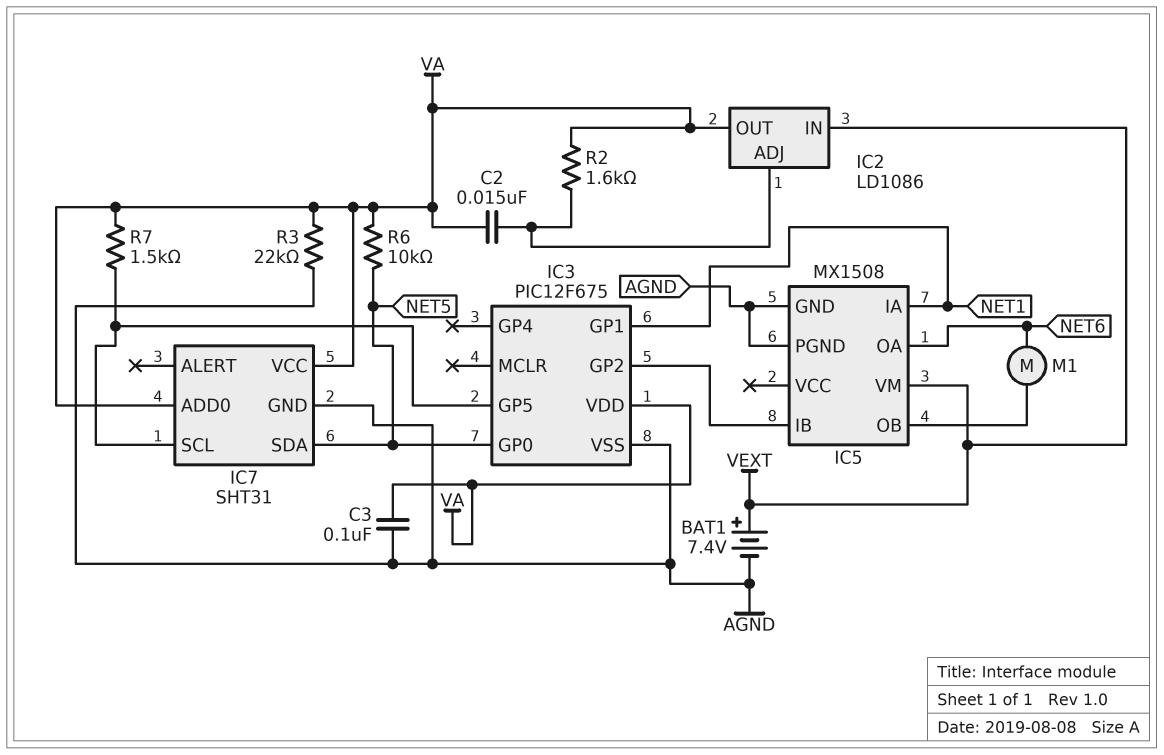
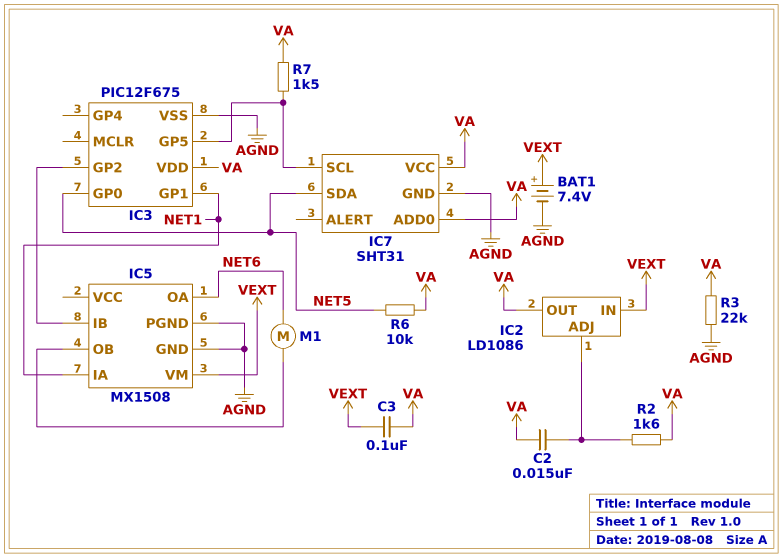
C3: 100nF (AGND, VA) -> 100nF (VA, VEXT)

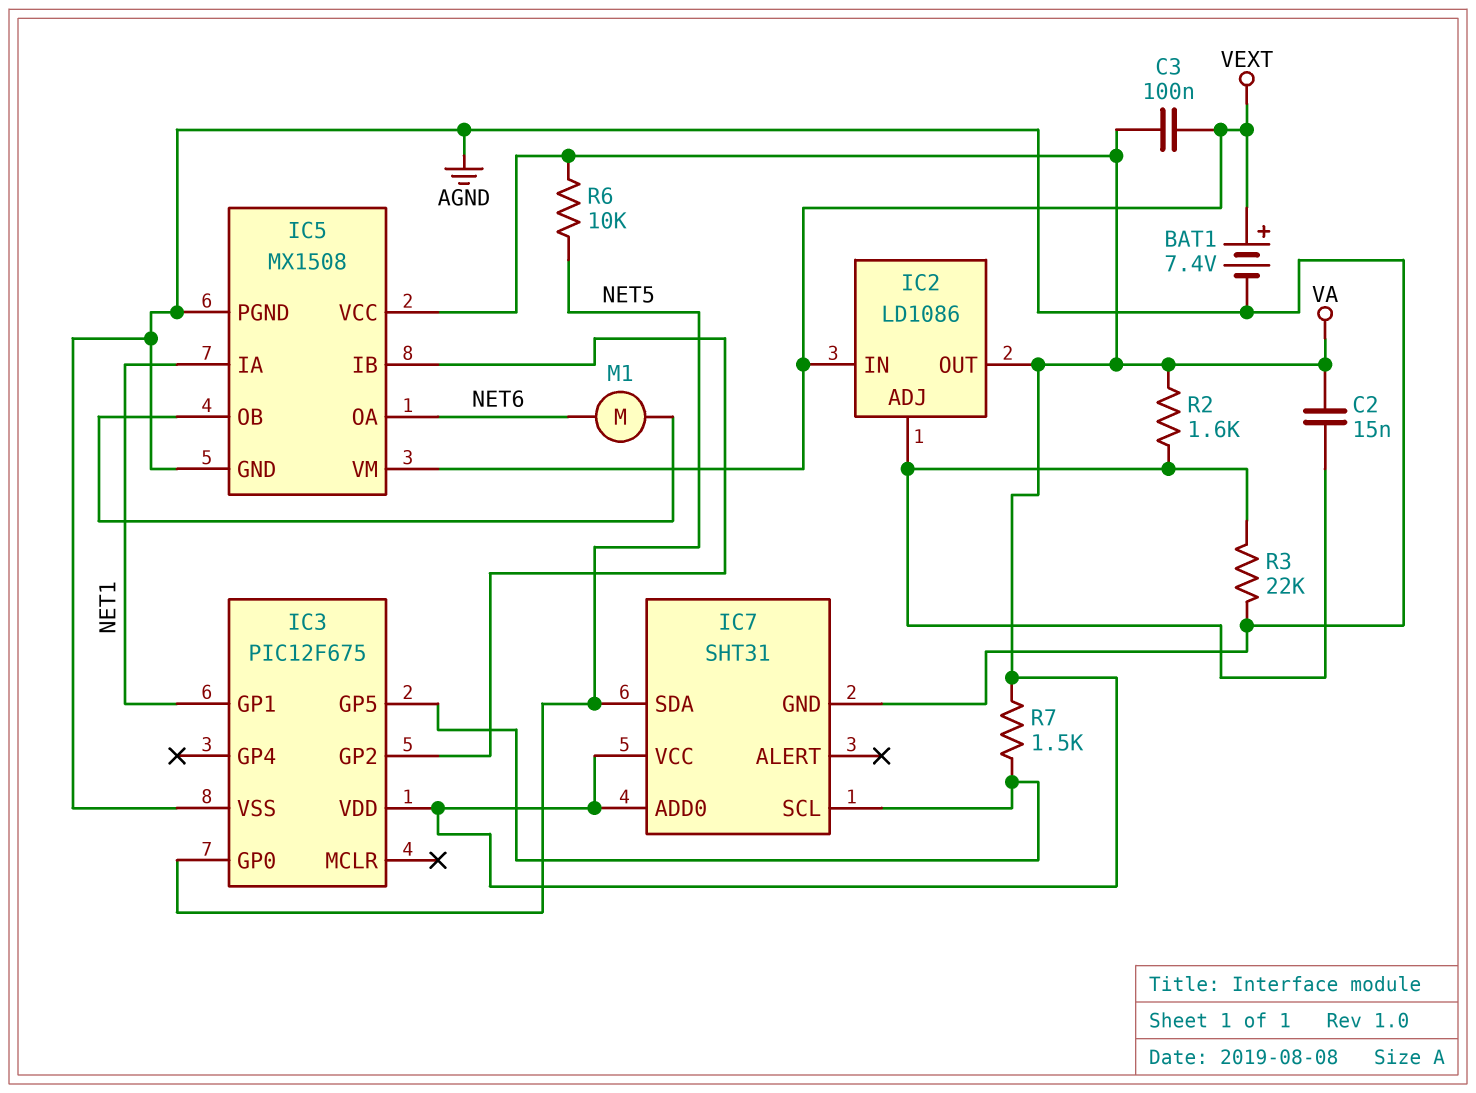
IC5 pin VCC: none -> VA
R3: 22k (AGND, VA) -> 22k (AGND, IC2/ADJ)

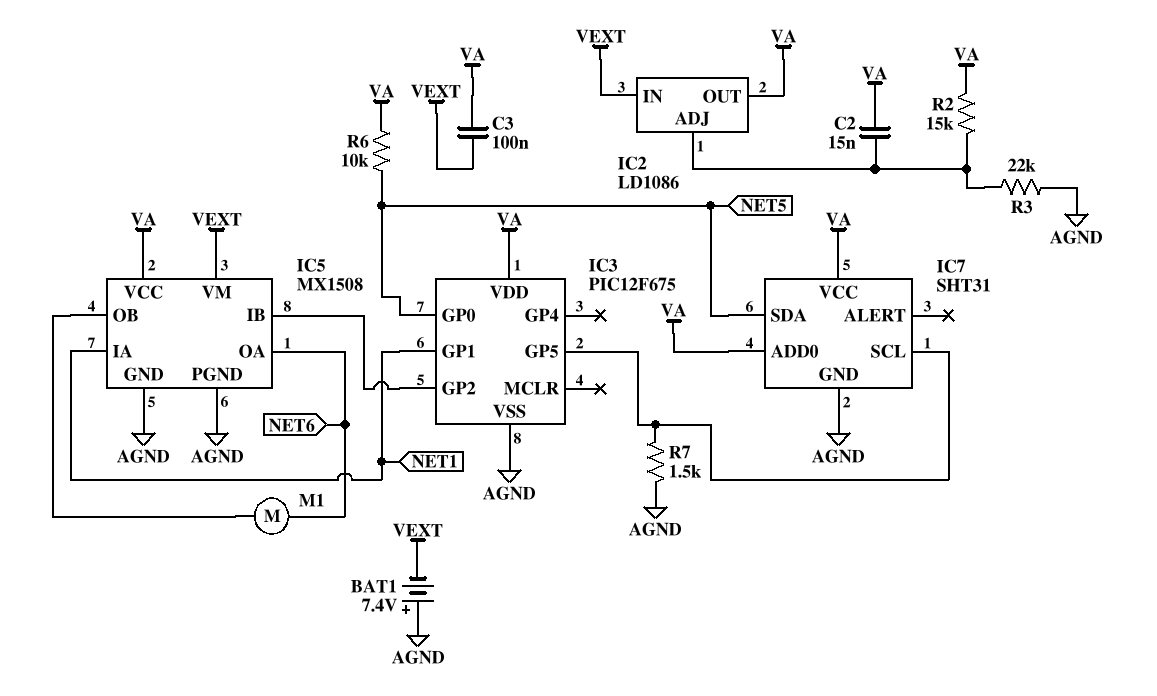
BAT1: 7.4V (plus VEXT, minus AGND) -> 7.4V (plus AGND, minus VEXT)
R2: 1.6k (IC2/ADJ, VA) -> 15k (IC2/ADJ, VA)
R7: 1.5k (IC3/GP5, VA) -> 1.5k (AGND, IC3/GP5)

